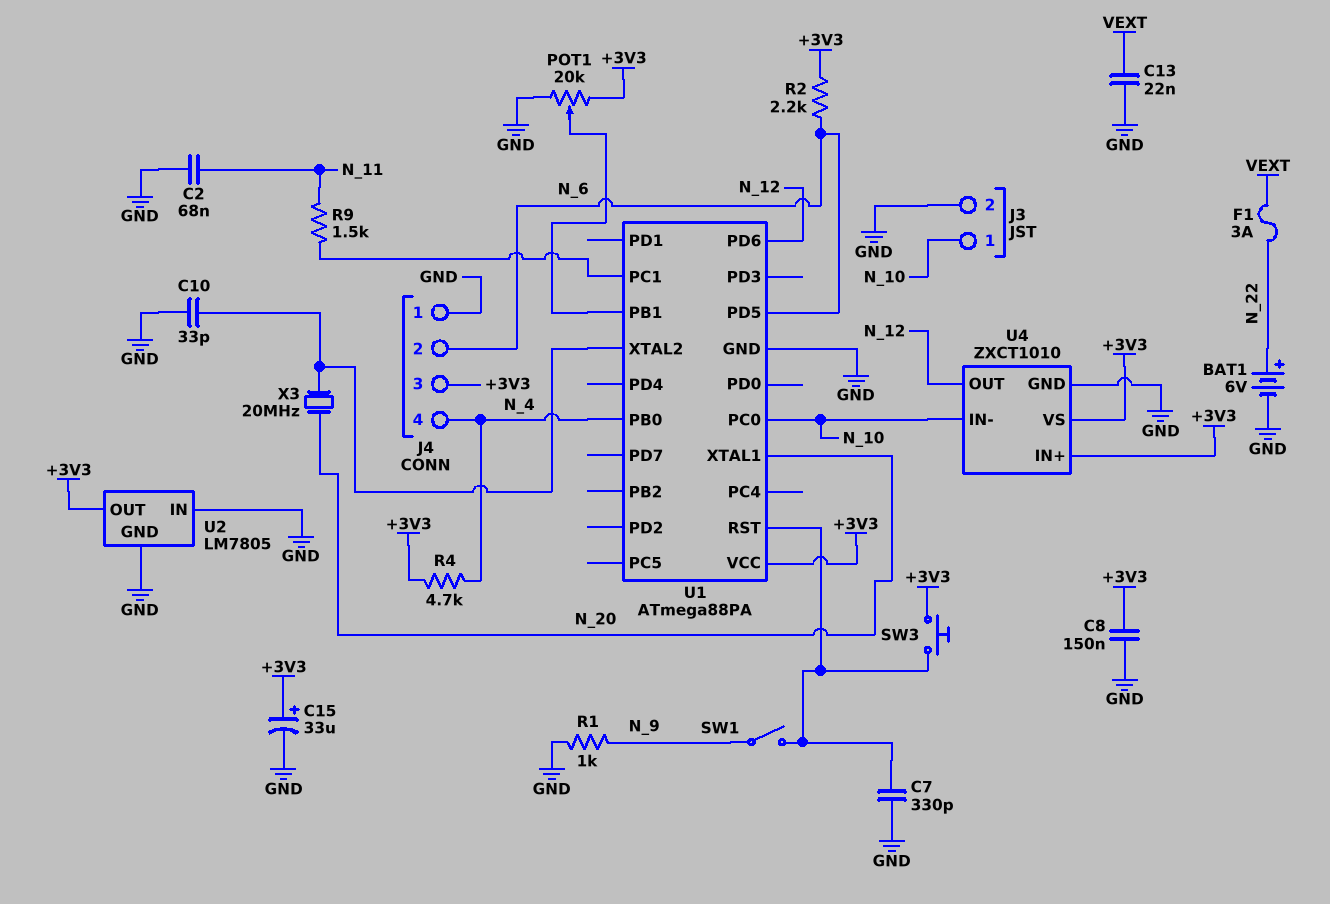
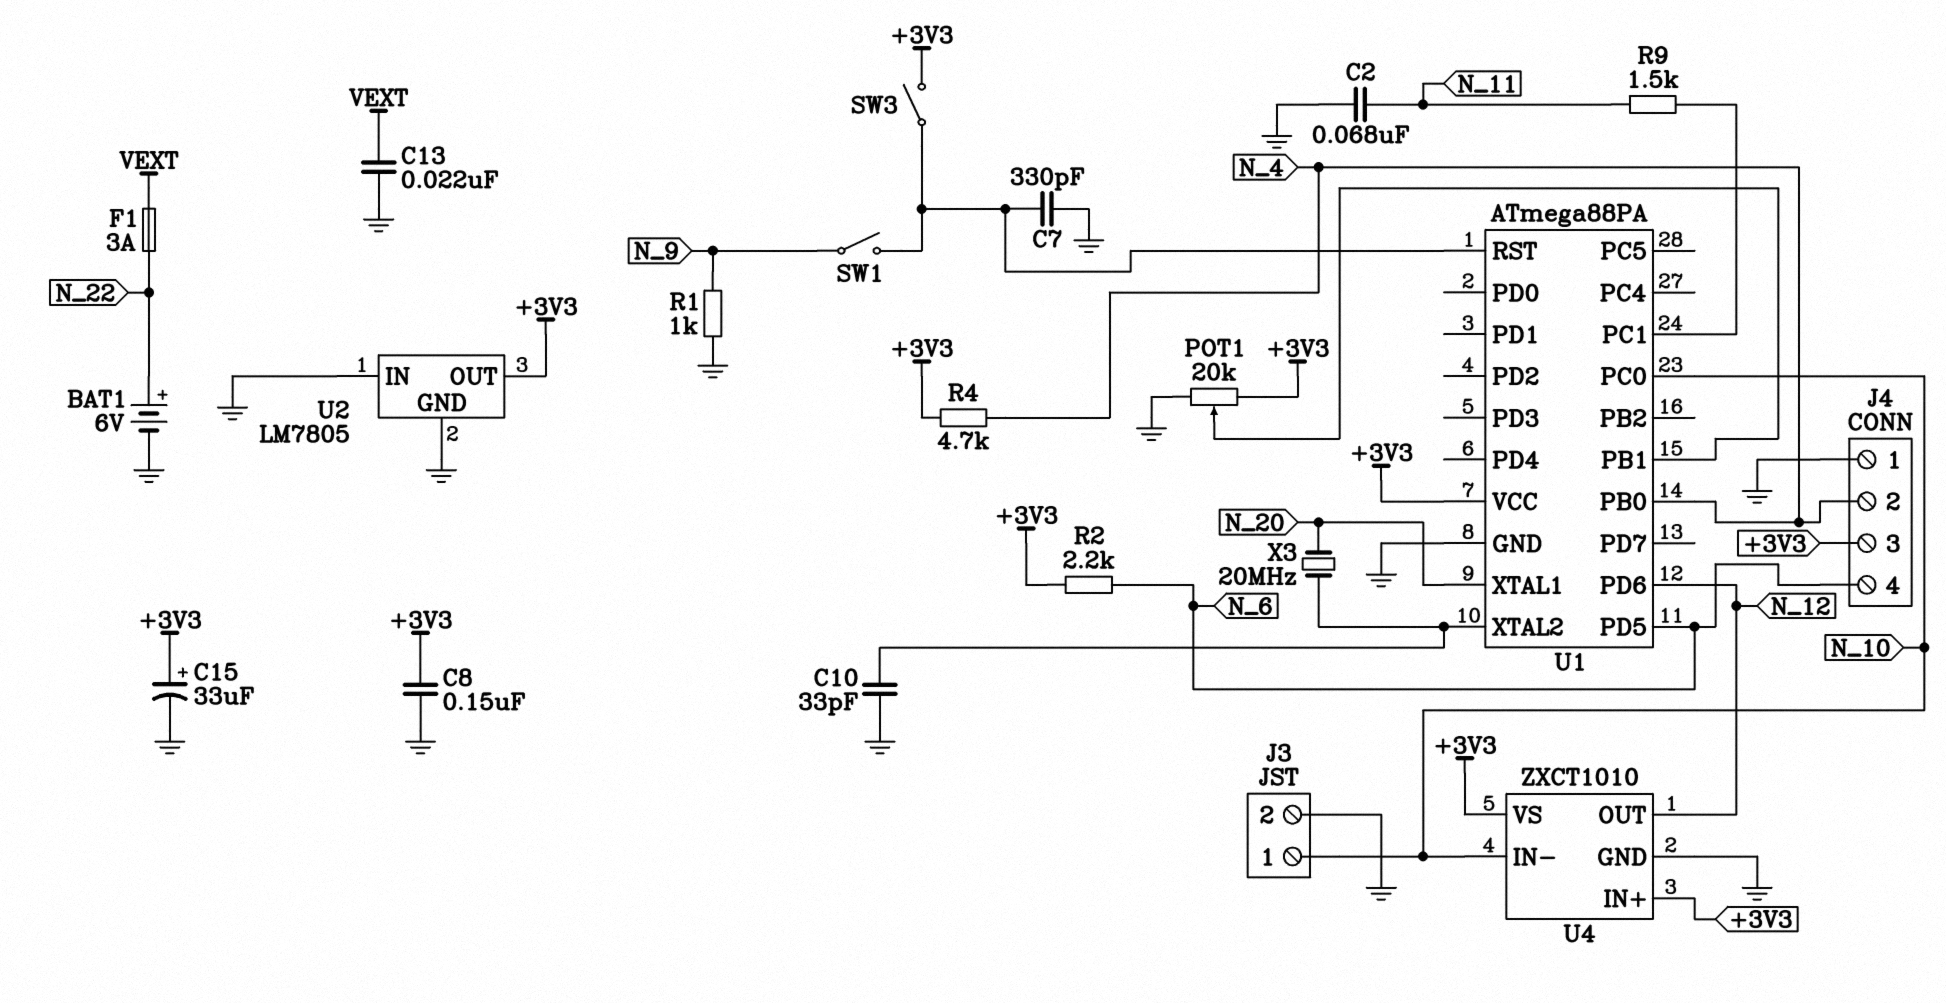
J4 pin 2: N_6 -> N_4
J4 pin 4: N_4 -> N_6
SW3: button (+3V3, U1/RST) -> switch (+3V3, U1/RST)

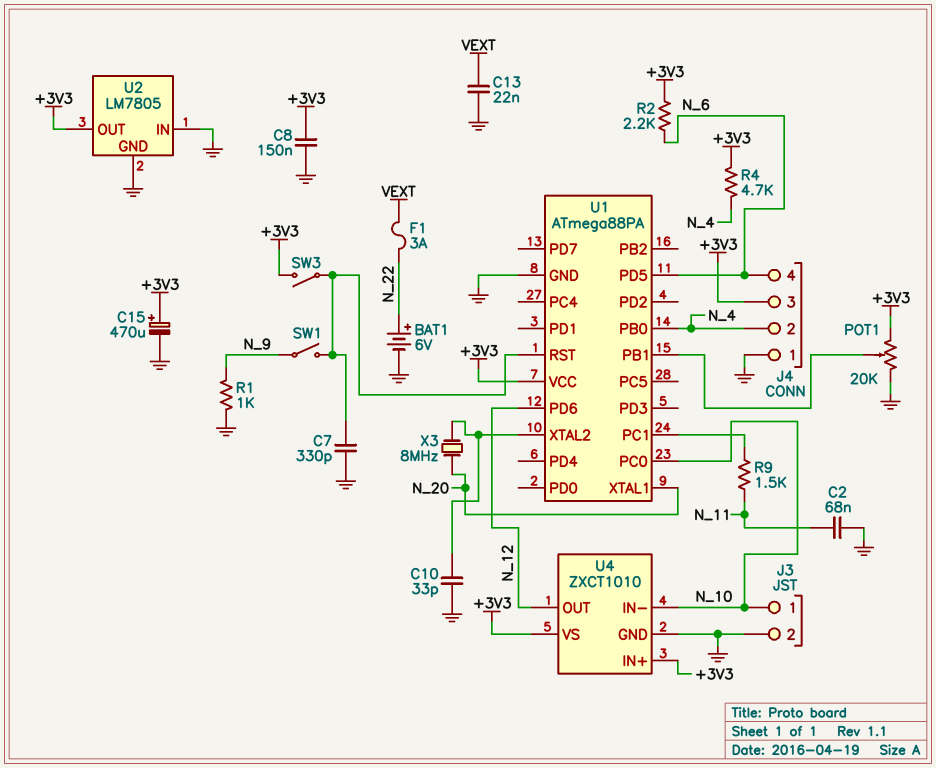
C15: 33uF (plus +3V3, minus GND) -> 470uF (plus +3V3, minus GND)
X3: 20MHz (N_20, U1/XTAL2) -> 8MHz (N_20, U1/XTAL2)

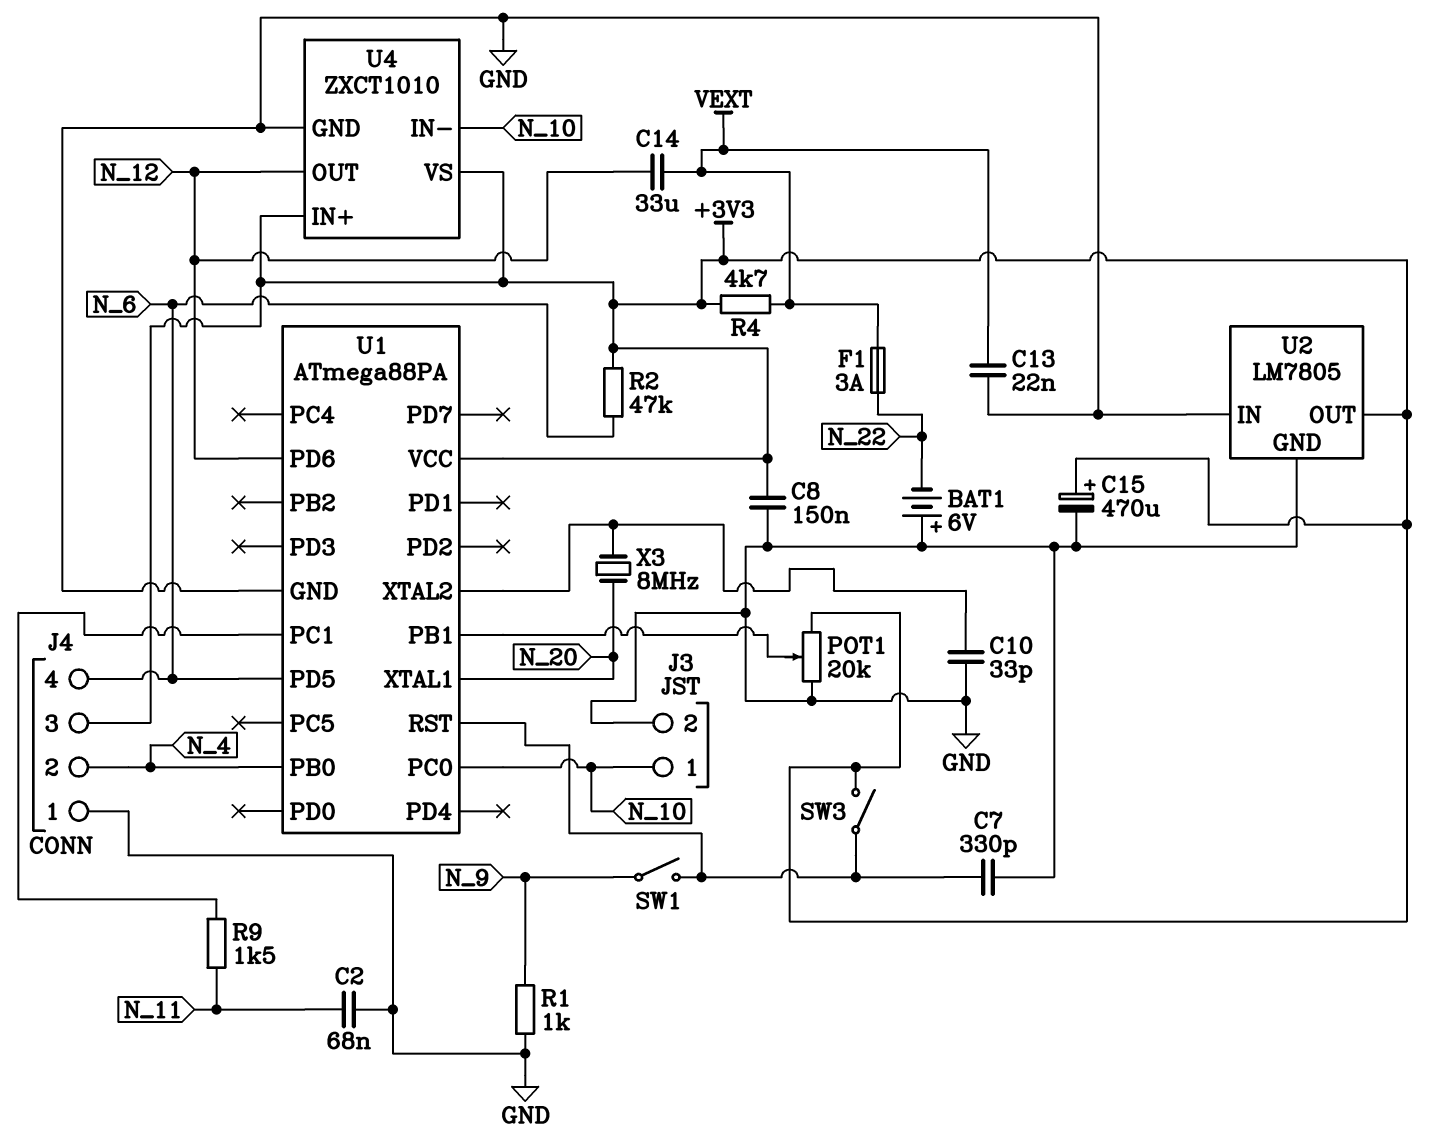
BAT1: 6V (plus N_22, minus GND) -> 6V (plus GND, minus N_22)
C14: none -> 33uF (N_12, VEXT)
R2: 2.2k (+3V3, N_6) -> 47k (+3V3, N_6)
R4: 4.7k (+3V3, N_4) -> 4.7k (+3V3, VEXT)

